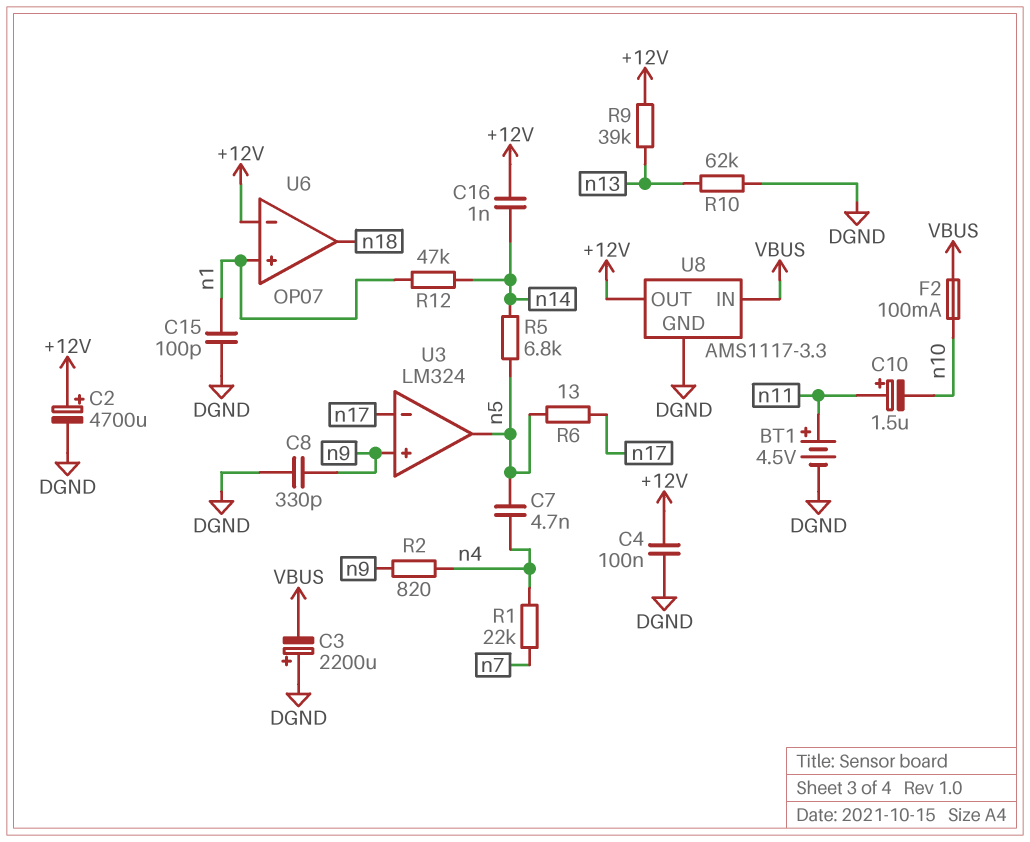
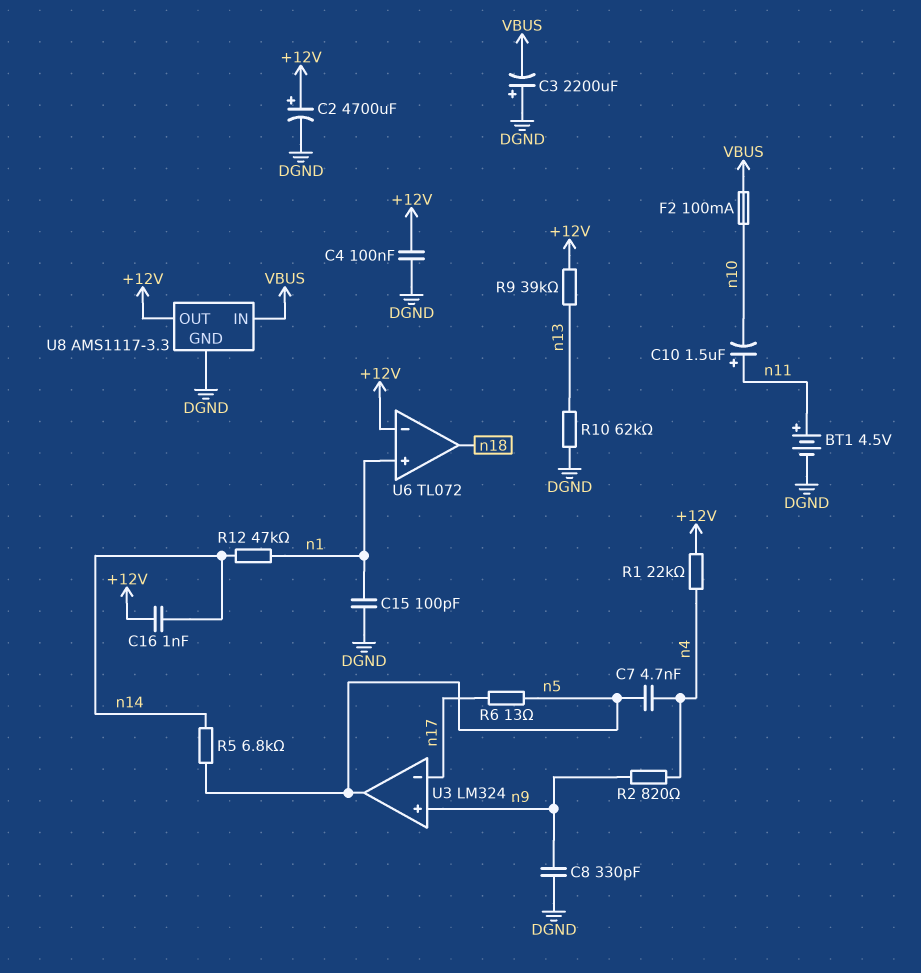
R1: 22k (n4, n7) -> 22k (+12V, n4)
U6: OP07 -> TL072

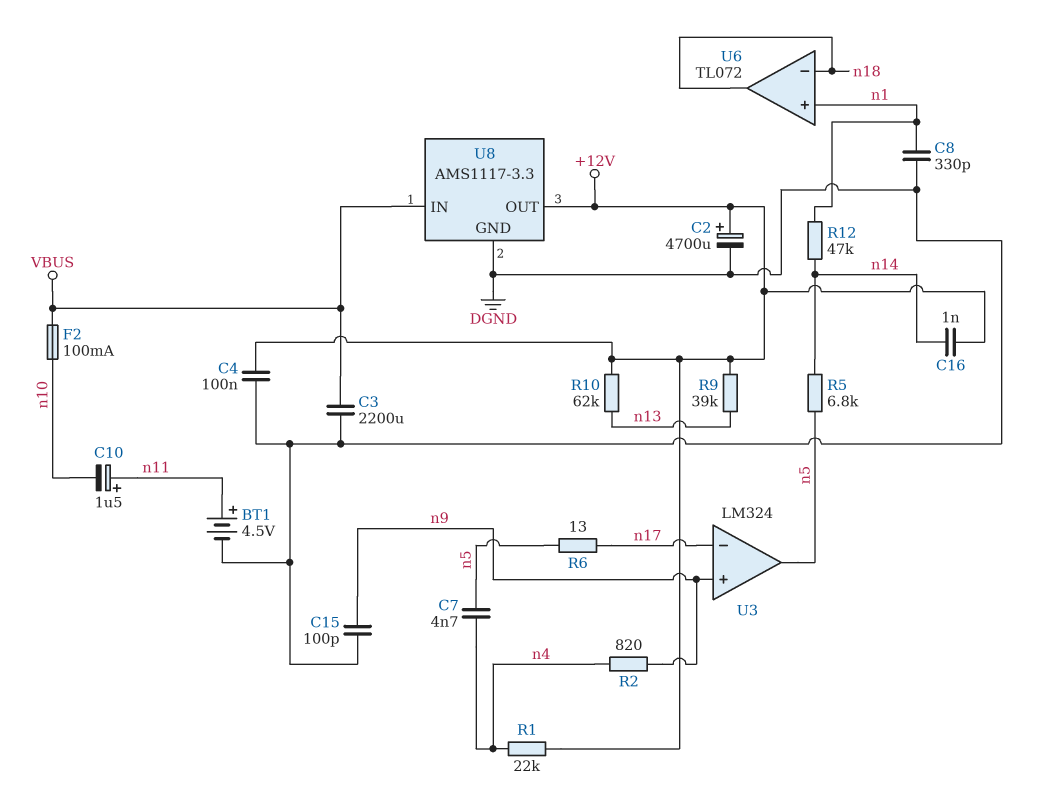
C3: 2200uF (plus DGND, minus VBUS) -> 2200uF (DGND, VBUS)
C8: 330pF (DGND, n9) -> 330pF (DGND, n1)
C15: 100pF (DGND, n1) -> 100pF (DGND, n9)
R10: 62k (DGND, n13) -> 62k (+12V, n13)
U6 pin in-: +12V -> n18

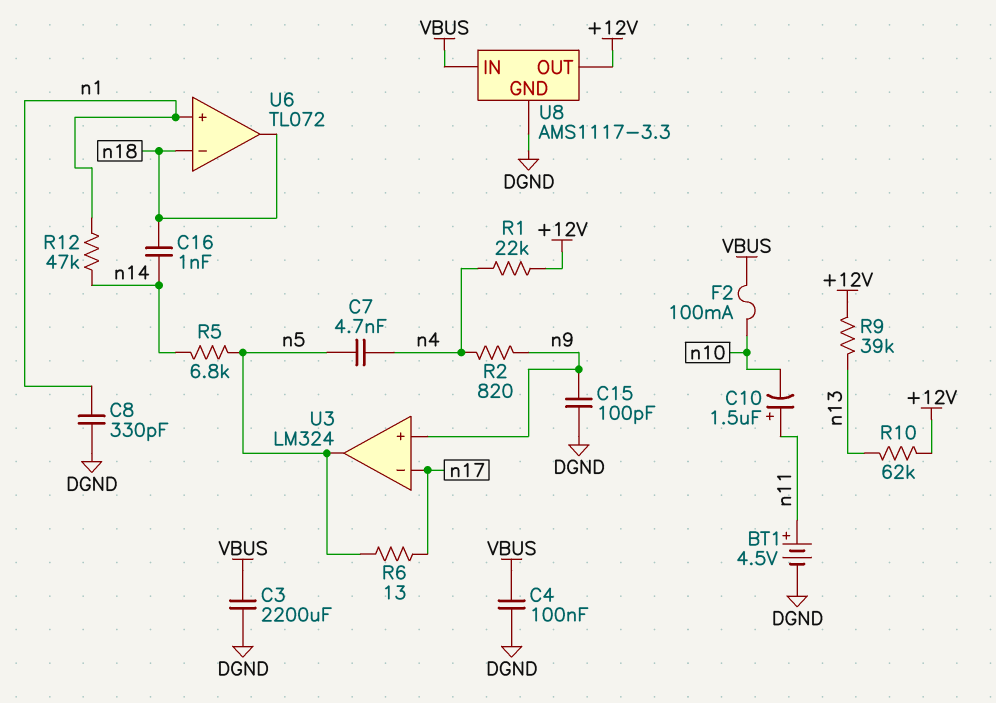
C2: 4700uF (plus +12V, minus DGND) -> none
C4: 100nF (+12V, DGND) -> 100nF (DGND, VBUS)
C16: 1nF (+12V, n14) -> 1nF (n14, n18)

